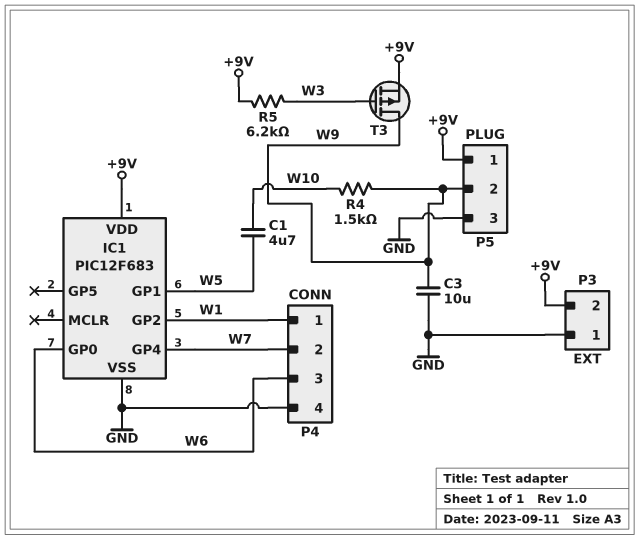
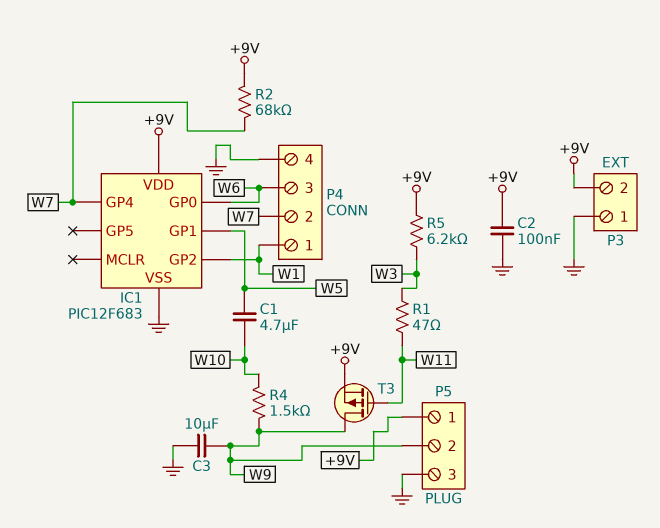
C2: none -> 100nF (+9V, GND)
R1: none -> 47 (W3, W11)
R2: none -> 68k (+9V, W7)
T3: PMOS (G W3, D W9, S +9V) -> PMOS (G W11, D W9, S +9V)

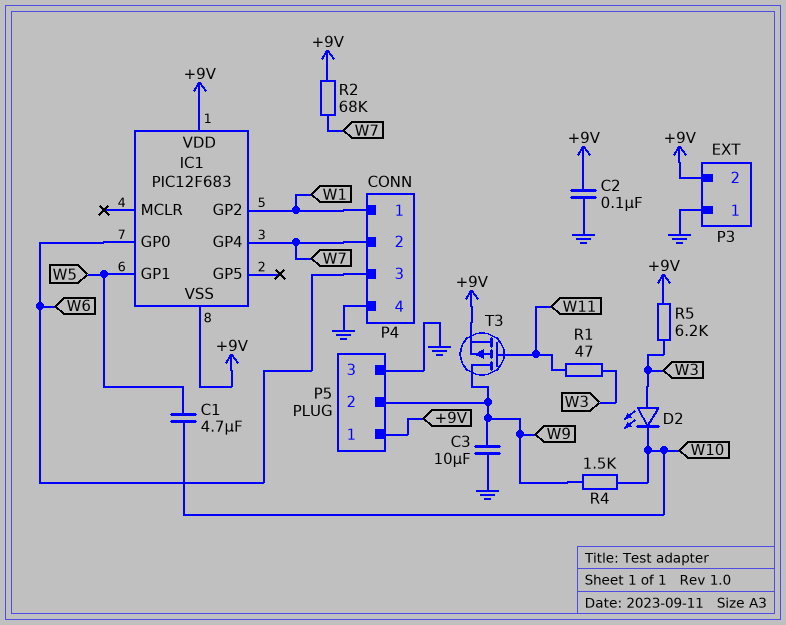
D2: none -> LED (A W3, K W10)
IC1 pin VSS: GND -> +9V

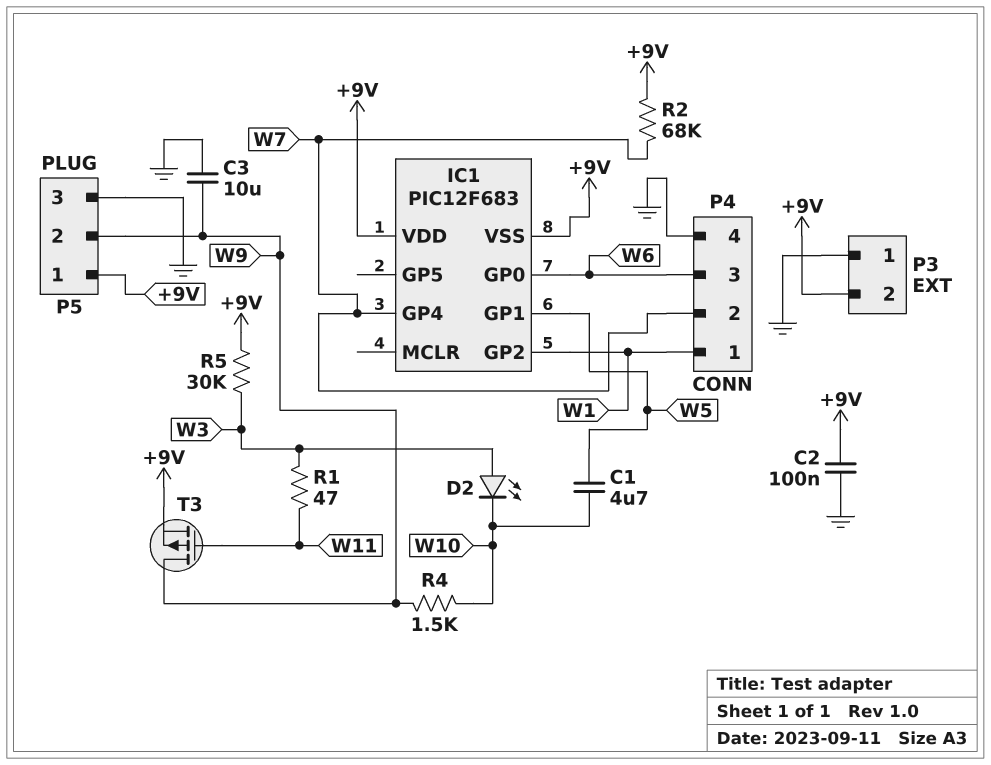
R5: 6.2k (+9V, W3) -> 30k (+9V, W3)

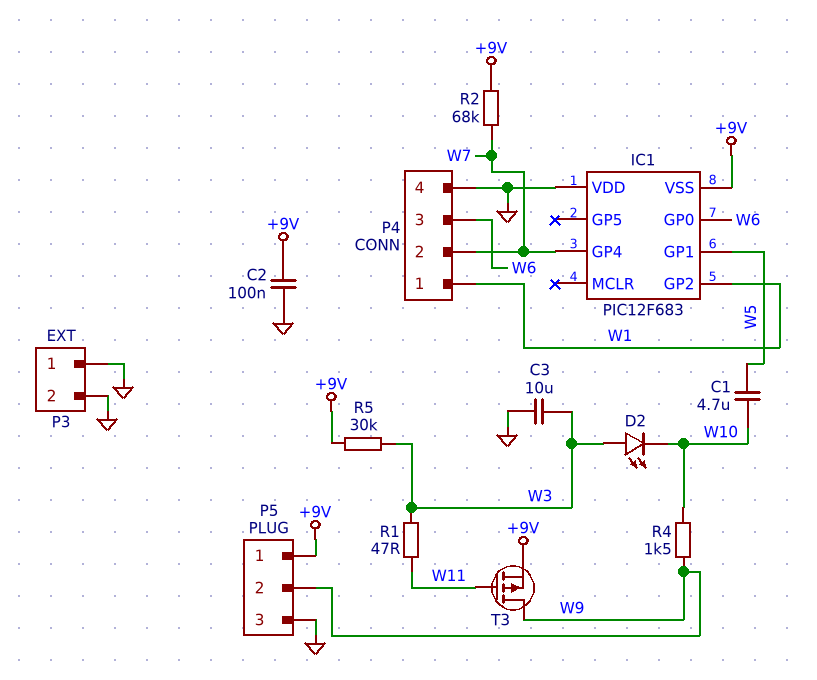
C3: 10uF (GND, W9) -> 10uF (GND, W3)
IC1 pin VDD: +9V -> GND
P3 pin 2: +9V -> GND

